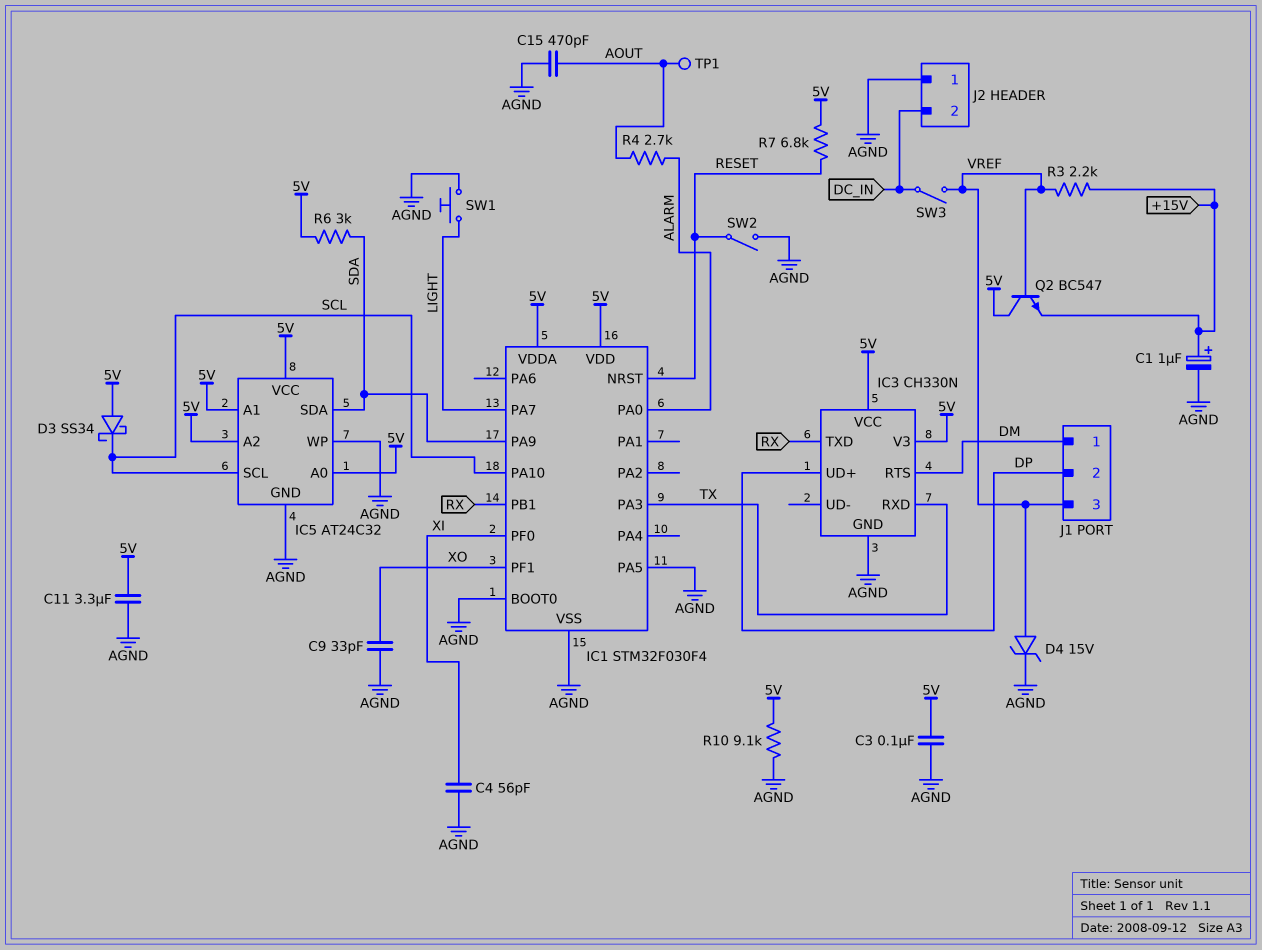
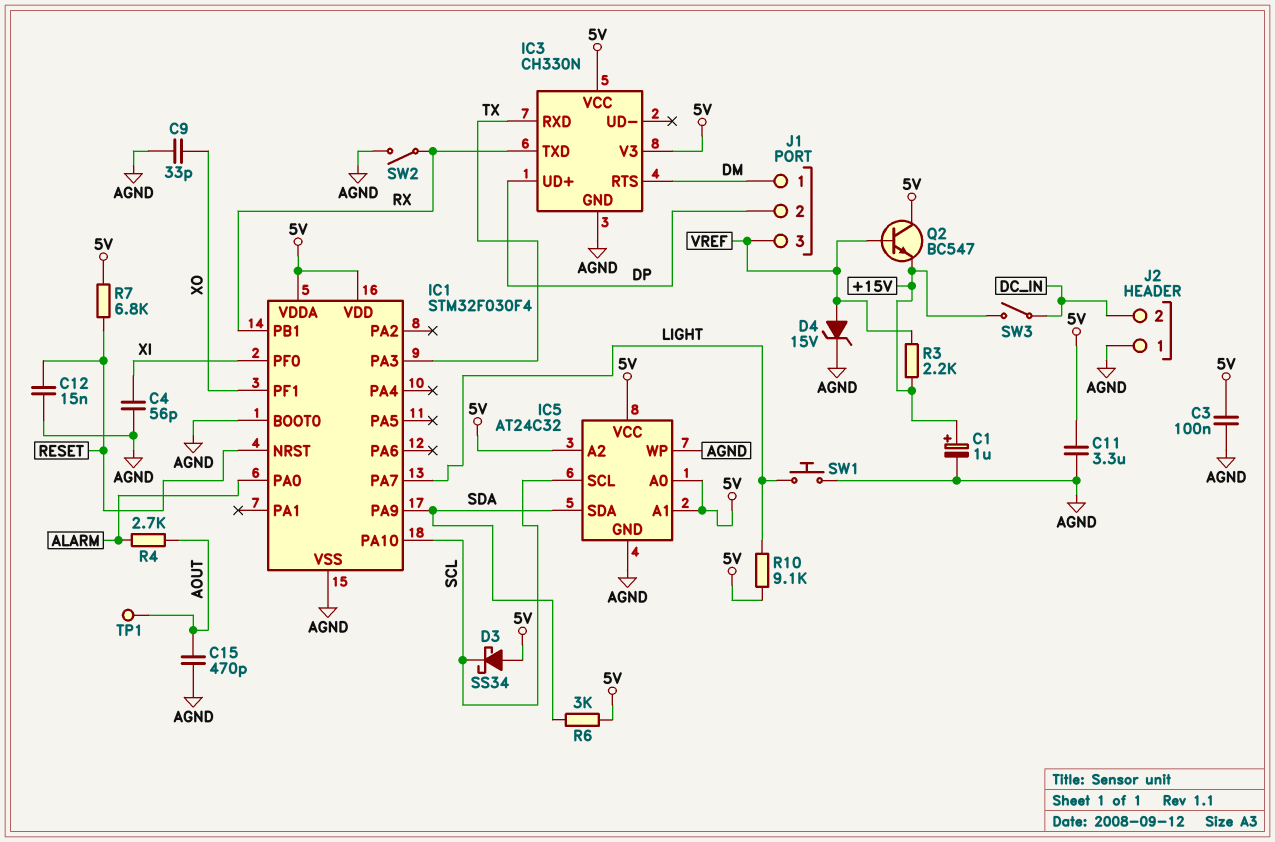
C12: none -> 15nF (AGND, RESET)
IC1 pin PA5: AGND -> none
R10: 9.1k (5V, AGND) -> 9.1k (5V, LIGHT)
SW2: switch (AGND, RESET) -> switch (AGND, RX)
SW3: switch (DC_IN, VREF) -> switch (+15V, DC_IN)

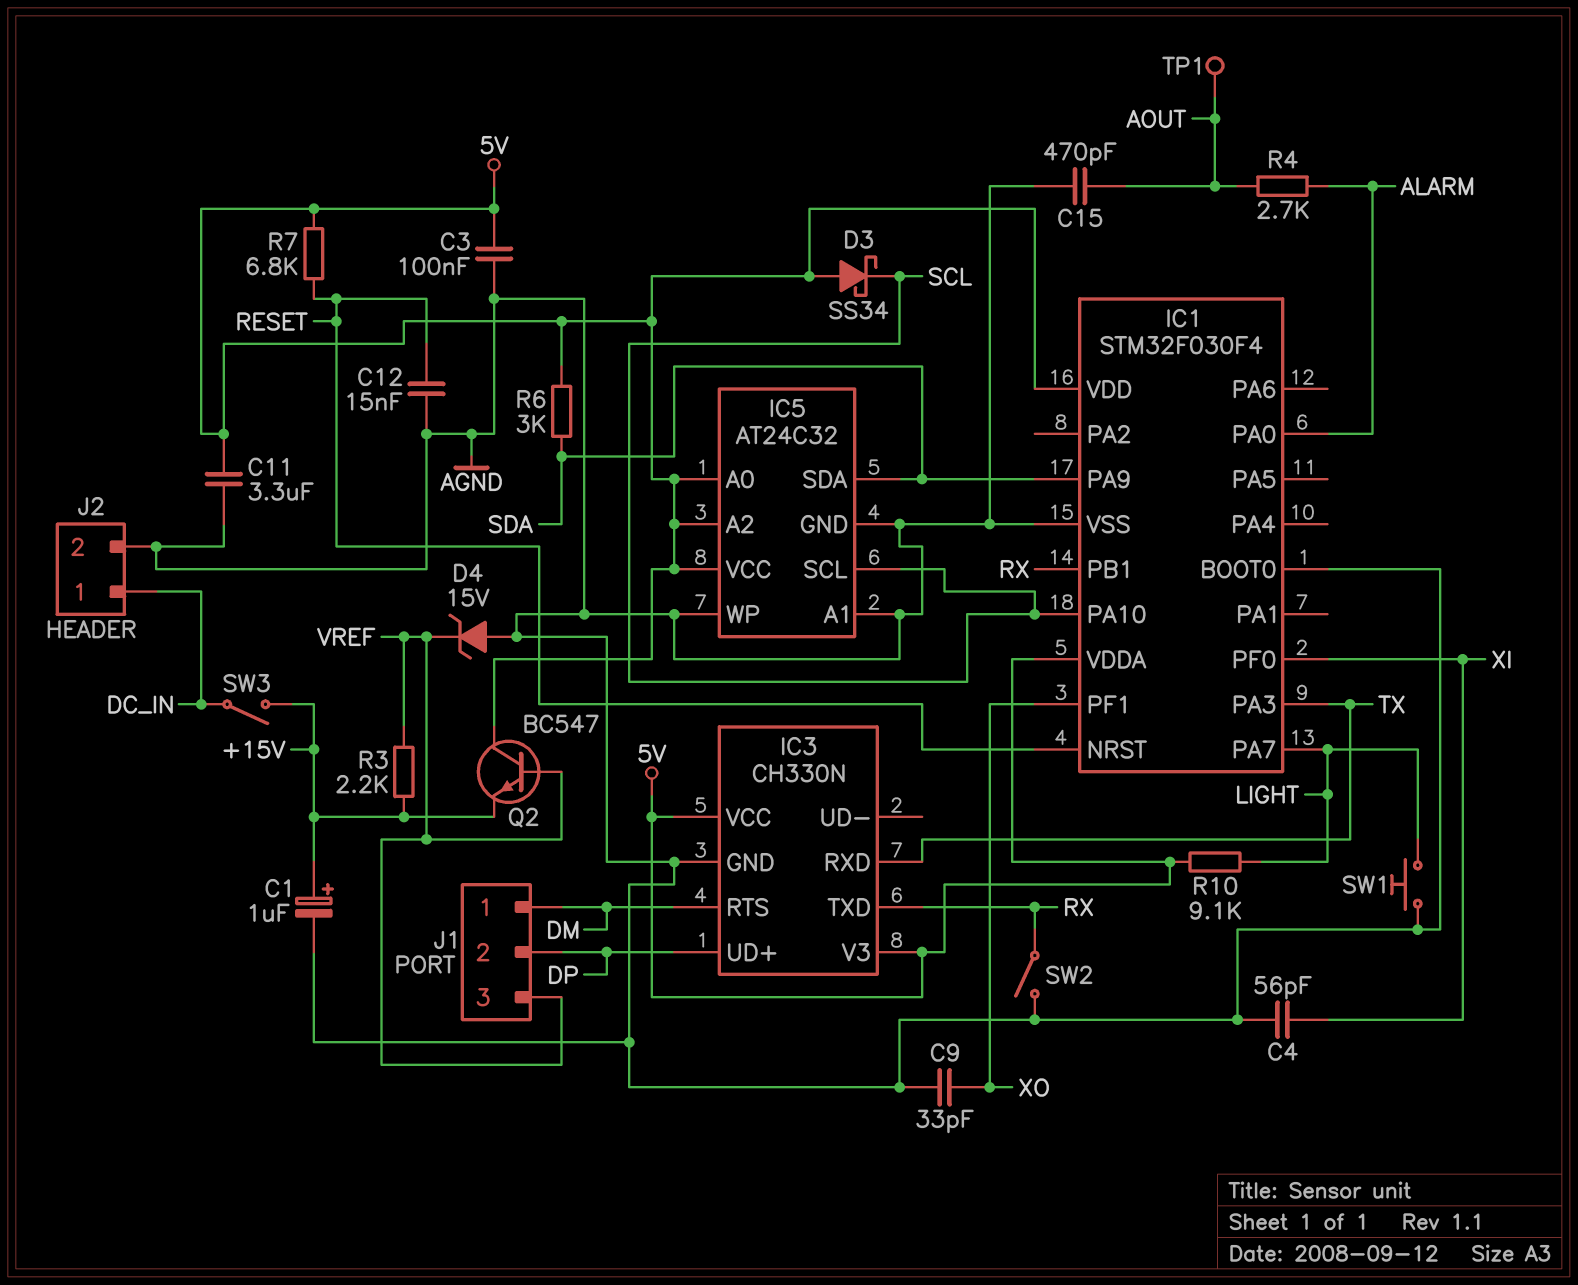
D4: zener 15V (A VREF, K AGND) -> zener 15V (A AGND, K VREF)
IC5 pin A1: 5V -> AGND
J2 pin 1: AGND -> DC_IN
J2 pin 2: DC_IN -> AGND

